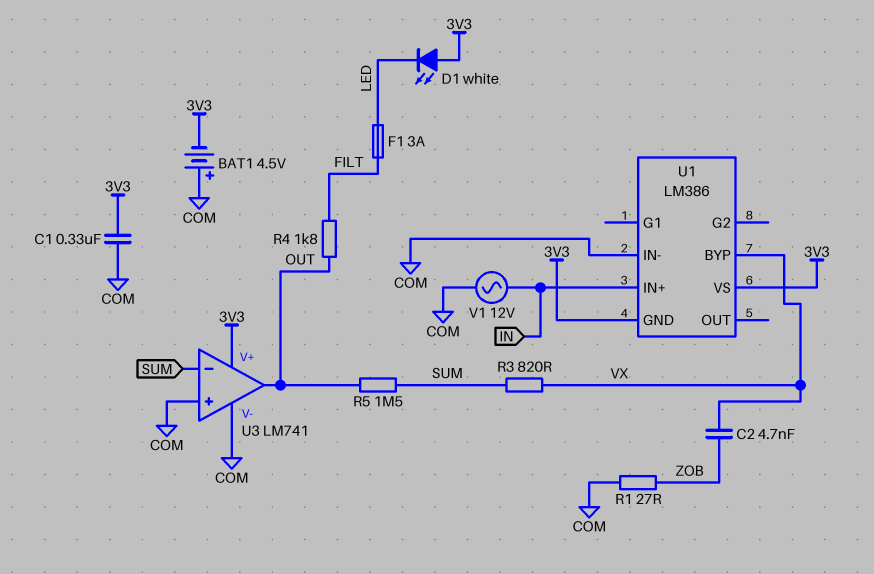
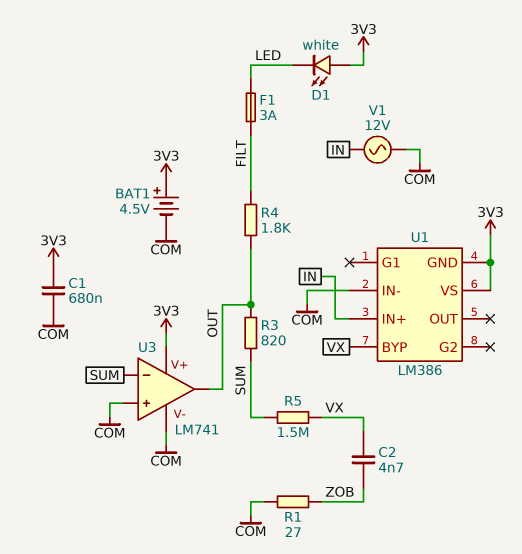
BAT1: 4.5V (plus COM, minus 3V3) -> 4.5V (plus 3V3, minus COM)
C1: 330nF (3V3, COM) -> 680nF (3V3, COM)
R3: 820 (SUM, VX) -> 820 (OUT, SUM)
R5: 1.5M (OUT, SUM) -> 1.5M (SUM, VX)

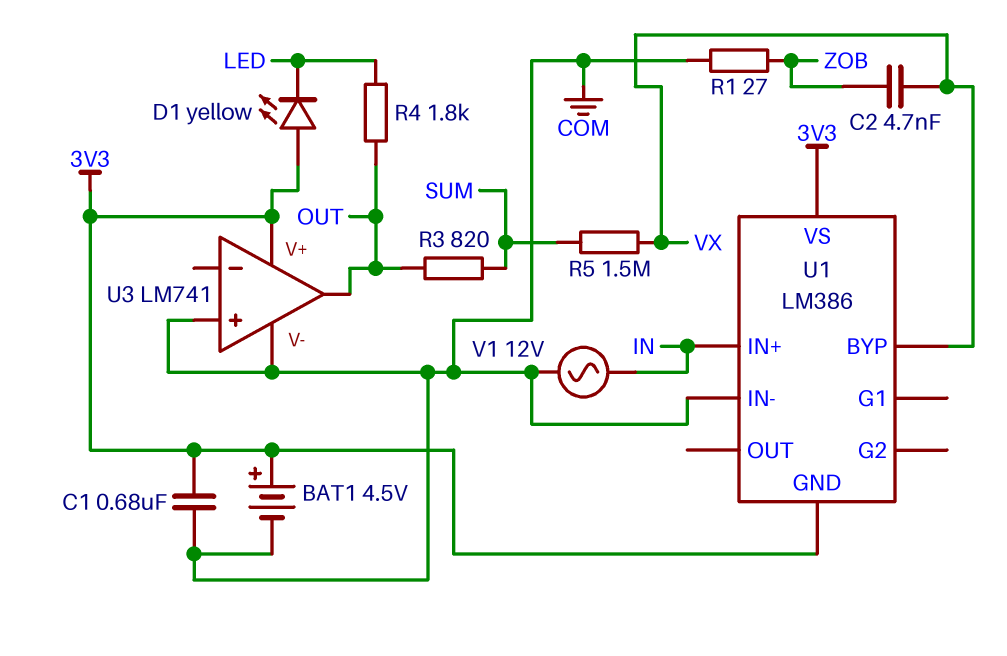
D1: LED white (A 3V3, K LED) -> LED yellow (A 3V3, K LED)
F1: 3A (FILT, LED) -> none
R4: 1.8k (FILT, OUT) -> 1.8k (LED, OUT)
U3 pin in-: SUM -> none

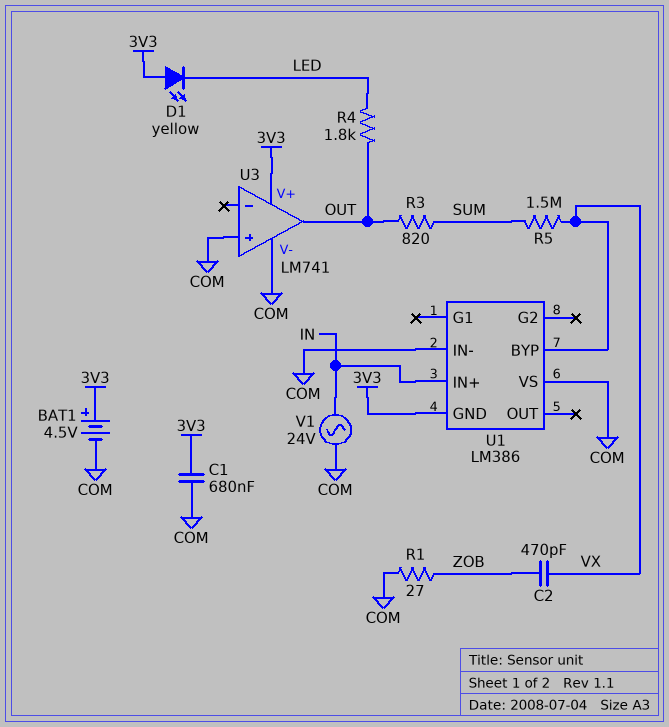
C2: 4.7nF (VX, ZOB) -> 470pF (VX, ZOB)
U1 pin VS: 3V3 -> COM
V1: AC 12V (COM, IN) -> AC 24V (COM, IN)

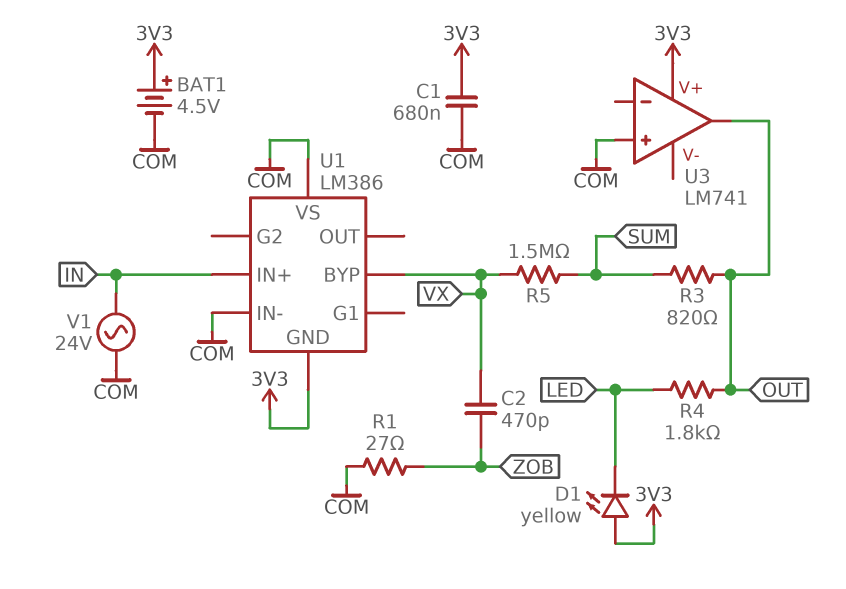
U3 pin V-: COM -> none

